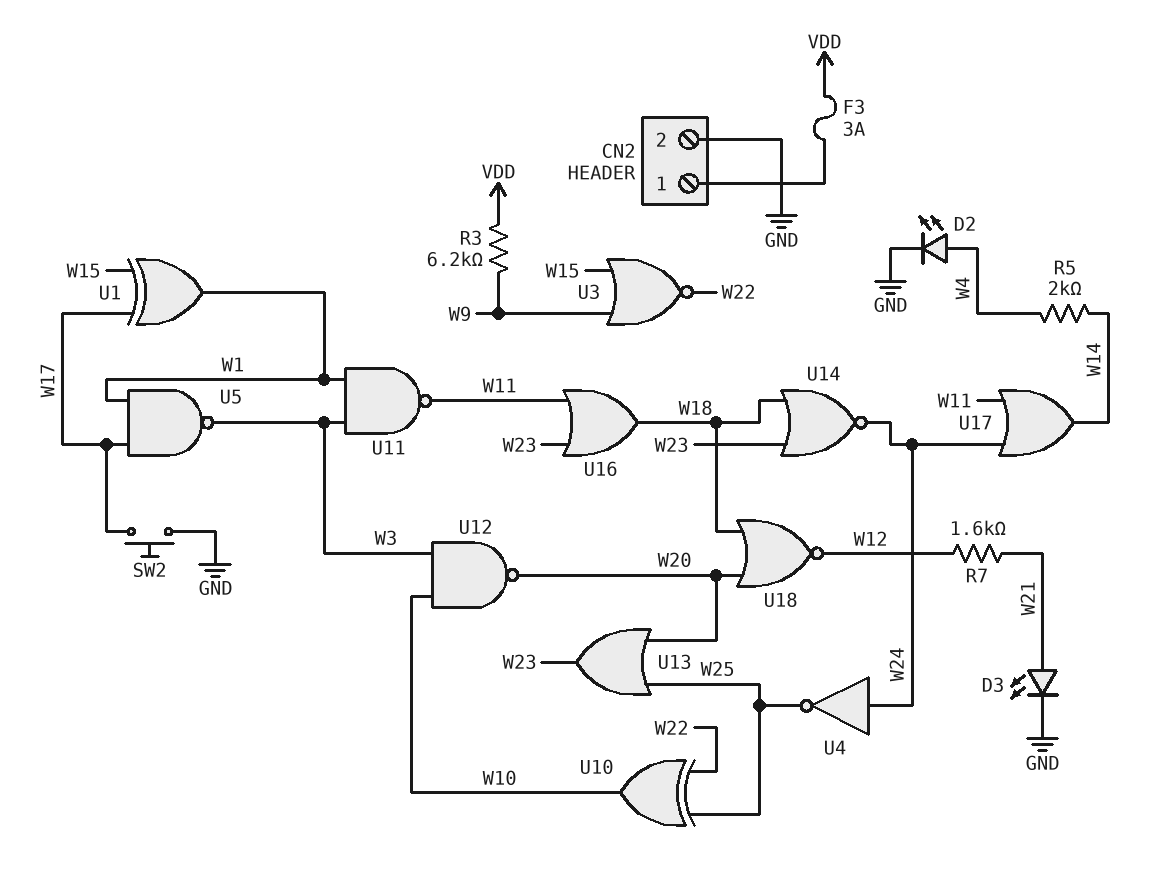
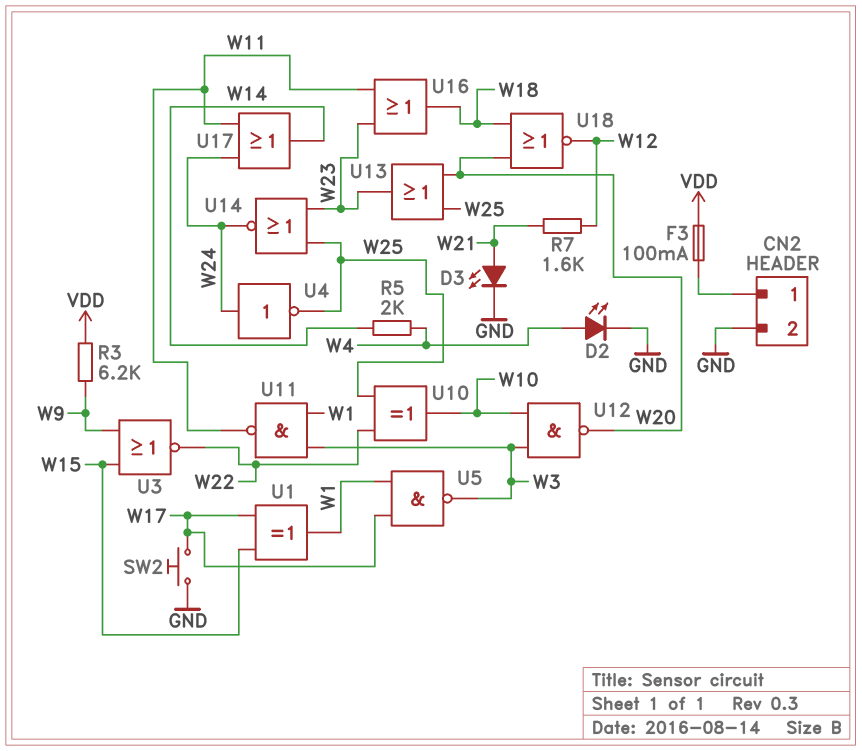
F3: 3A (CN2/1, VDD) -> 100mA (CN2/1, VDD)
U14: NOR (in W18, in W23, out W24) -> NOR (in W23, in W25, out W24)

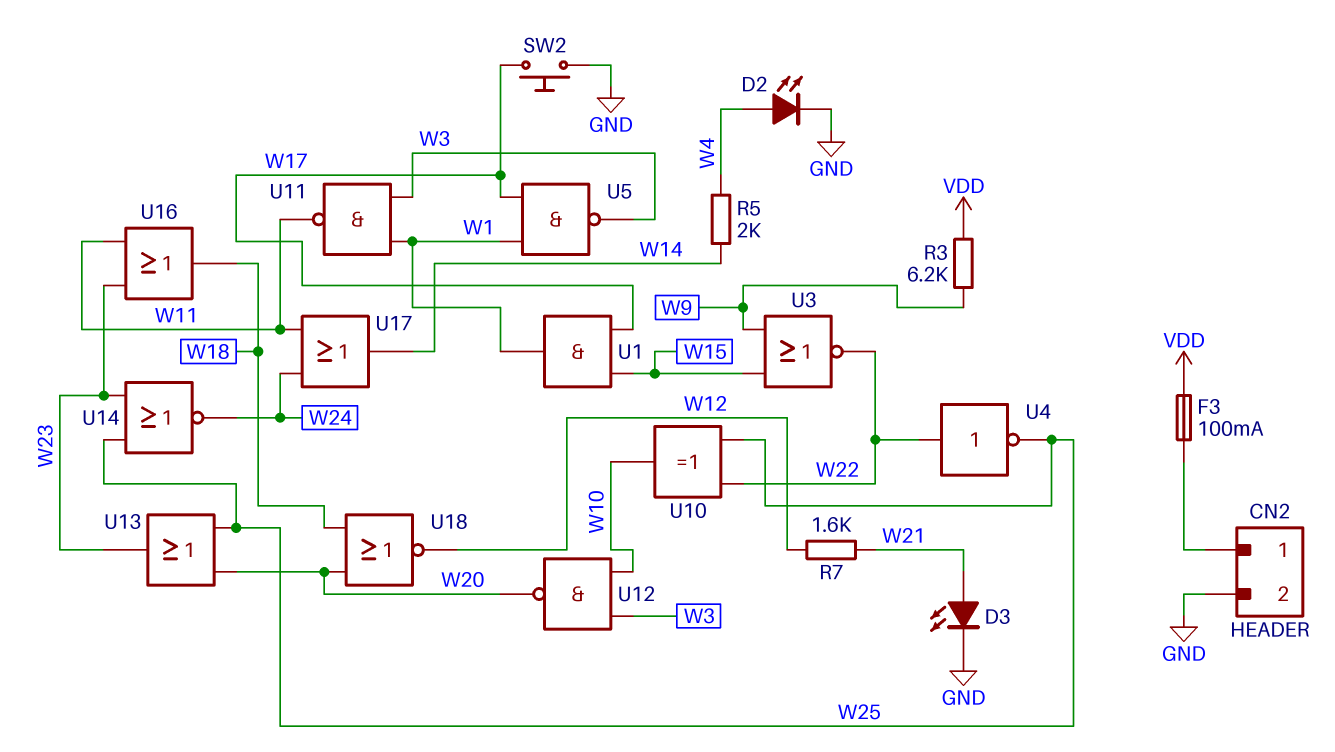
U1: XOR (in W15, in W17, out W1) -> AND (in W15, in W17, out W1)
U4: NOT (in W24, out W25) -> NOT (in W22, out W25)

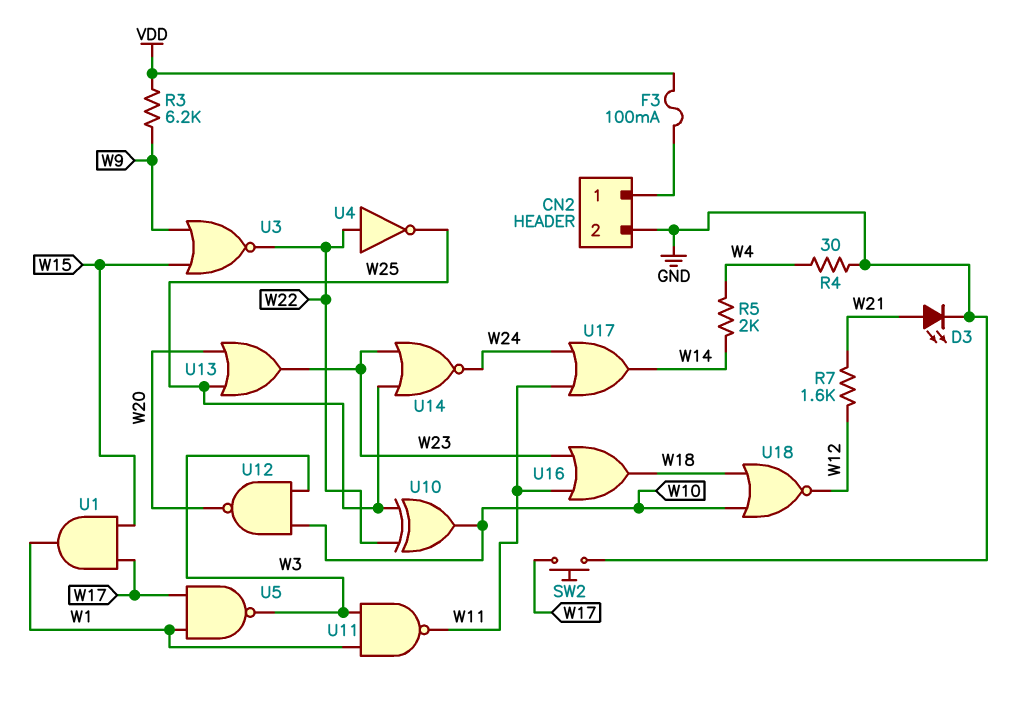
D2: LED (A W4, K GND) -> none
R4: none -> 30 (GND, W4)
U18: NOR (in W18, in W20, out W12) -> NOR (in W10, in W18, out W12)

